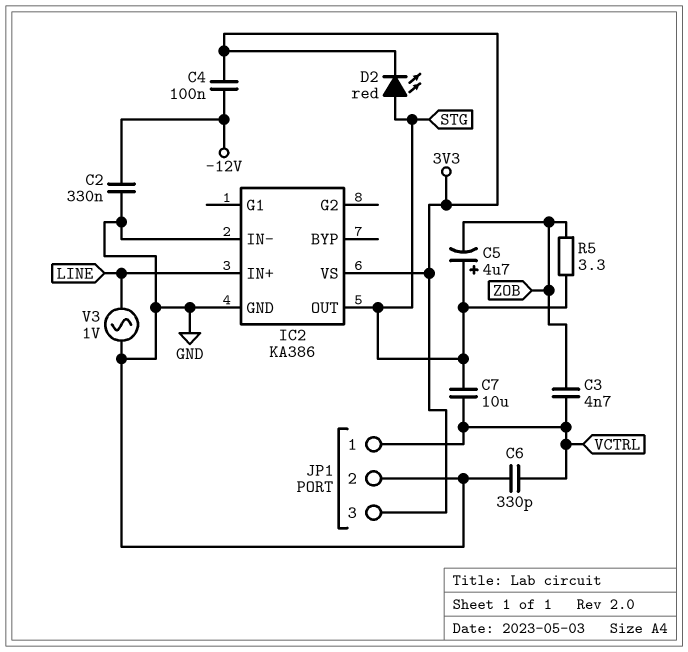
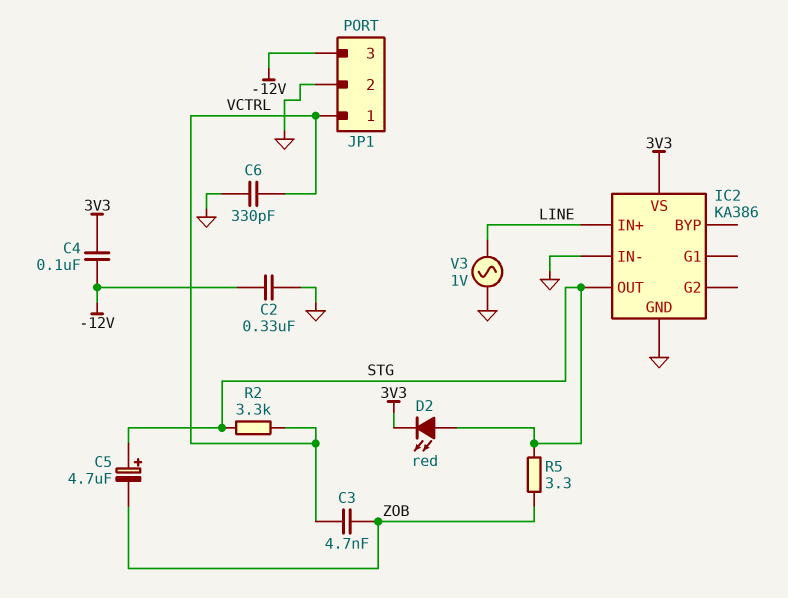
C7: 10uF (STG, VCTRL) -> none
JP1 pin 3: 3V3 -> -12V
R2: none -> 3.3k (STG, VCTRL)

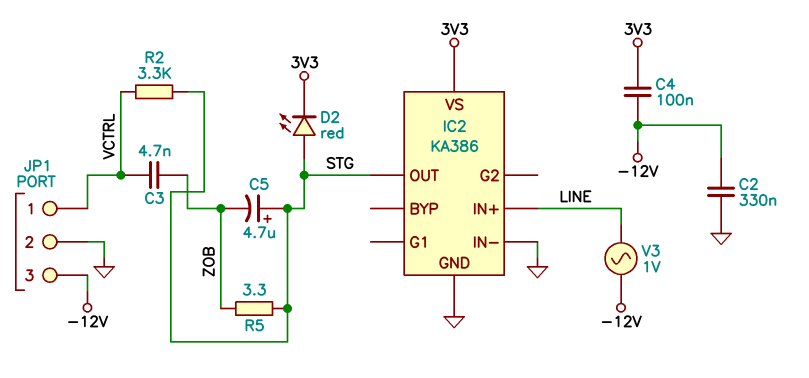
C6: 330pF (GND, VCTRL) -> none
V3: AC 1V (GND, LINE) -> AC 1V (-12V, LINE)

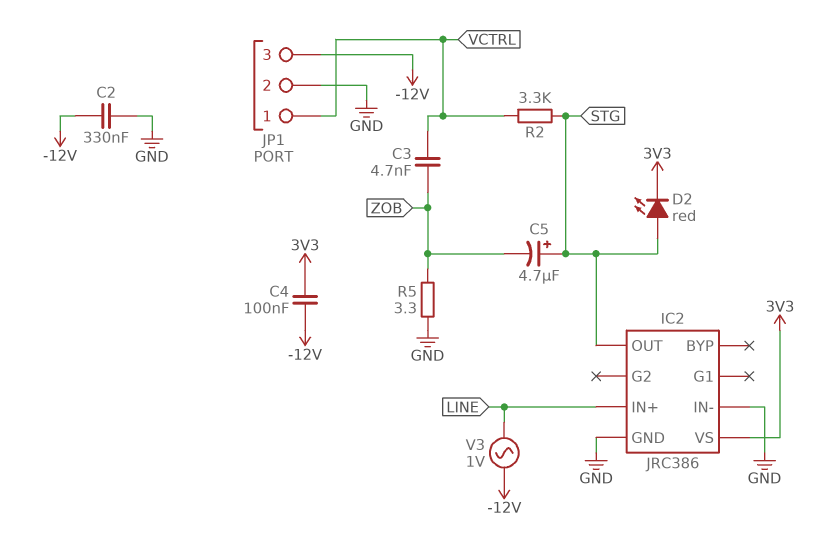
IC2: KA386 -> JRC386
R5: 3.3 (STG, ZOB) -> 3.3 (GND, ZOB)

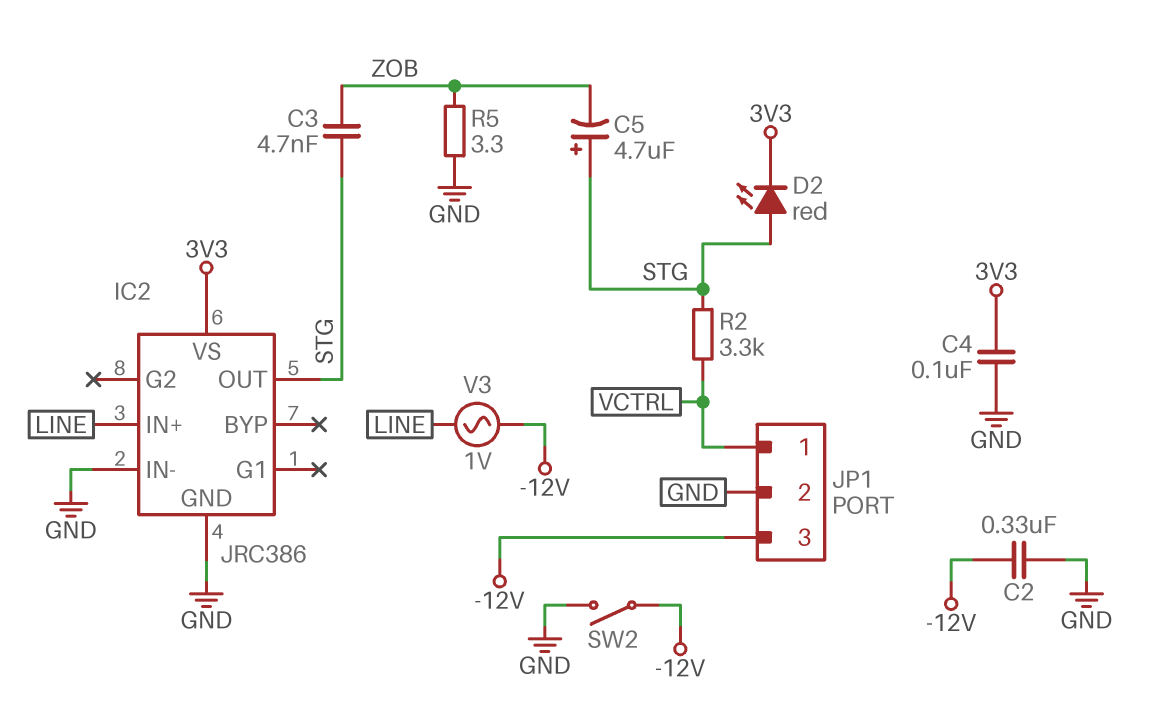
C3: 4.7nF (VCTRL, ZOB) -> 4.7nF (STG, ZOB)
C4: 100nF (-12V, 3V3) -> 100nF (3V3, GND)
SW2: none -> switch (-12V, GND)

